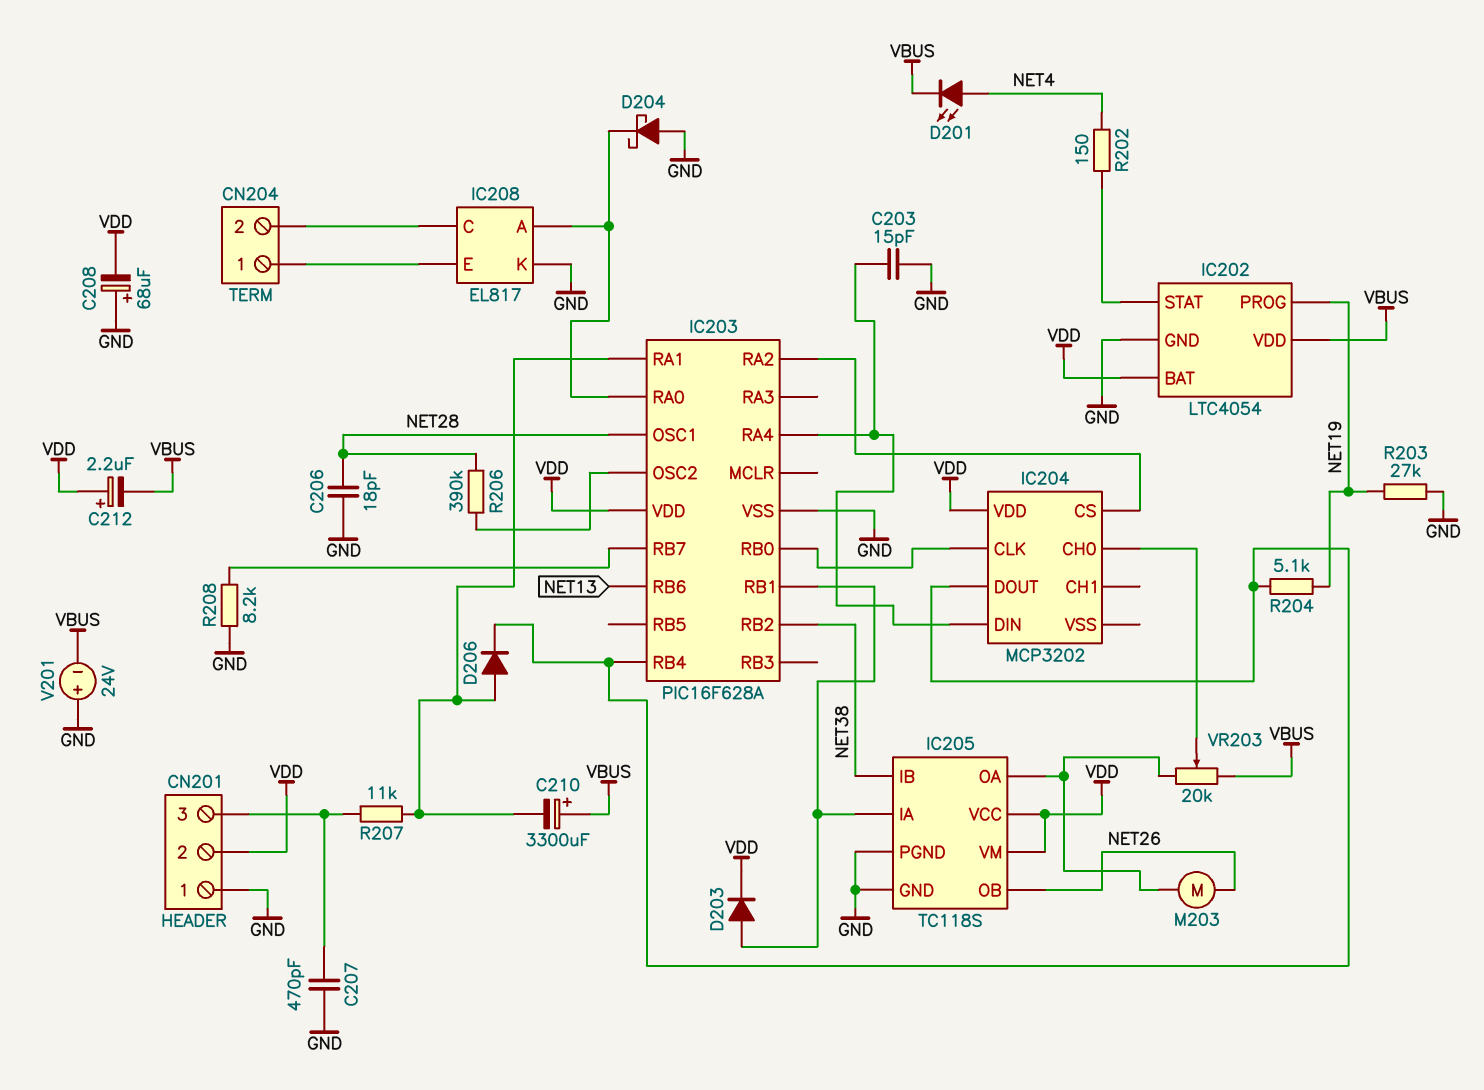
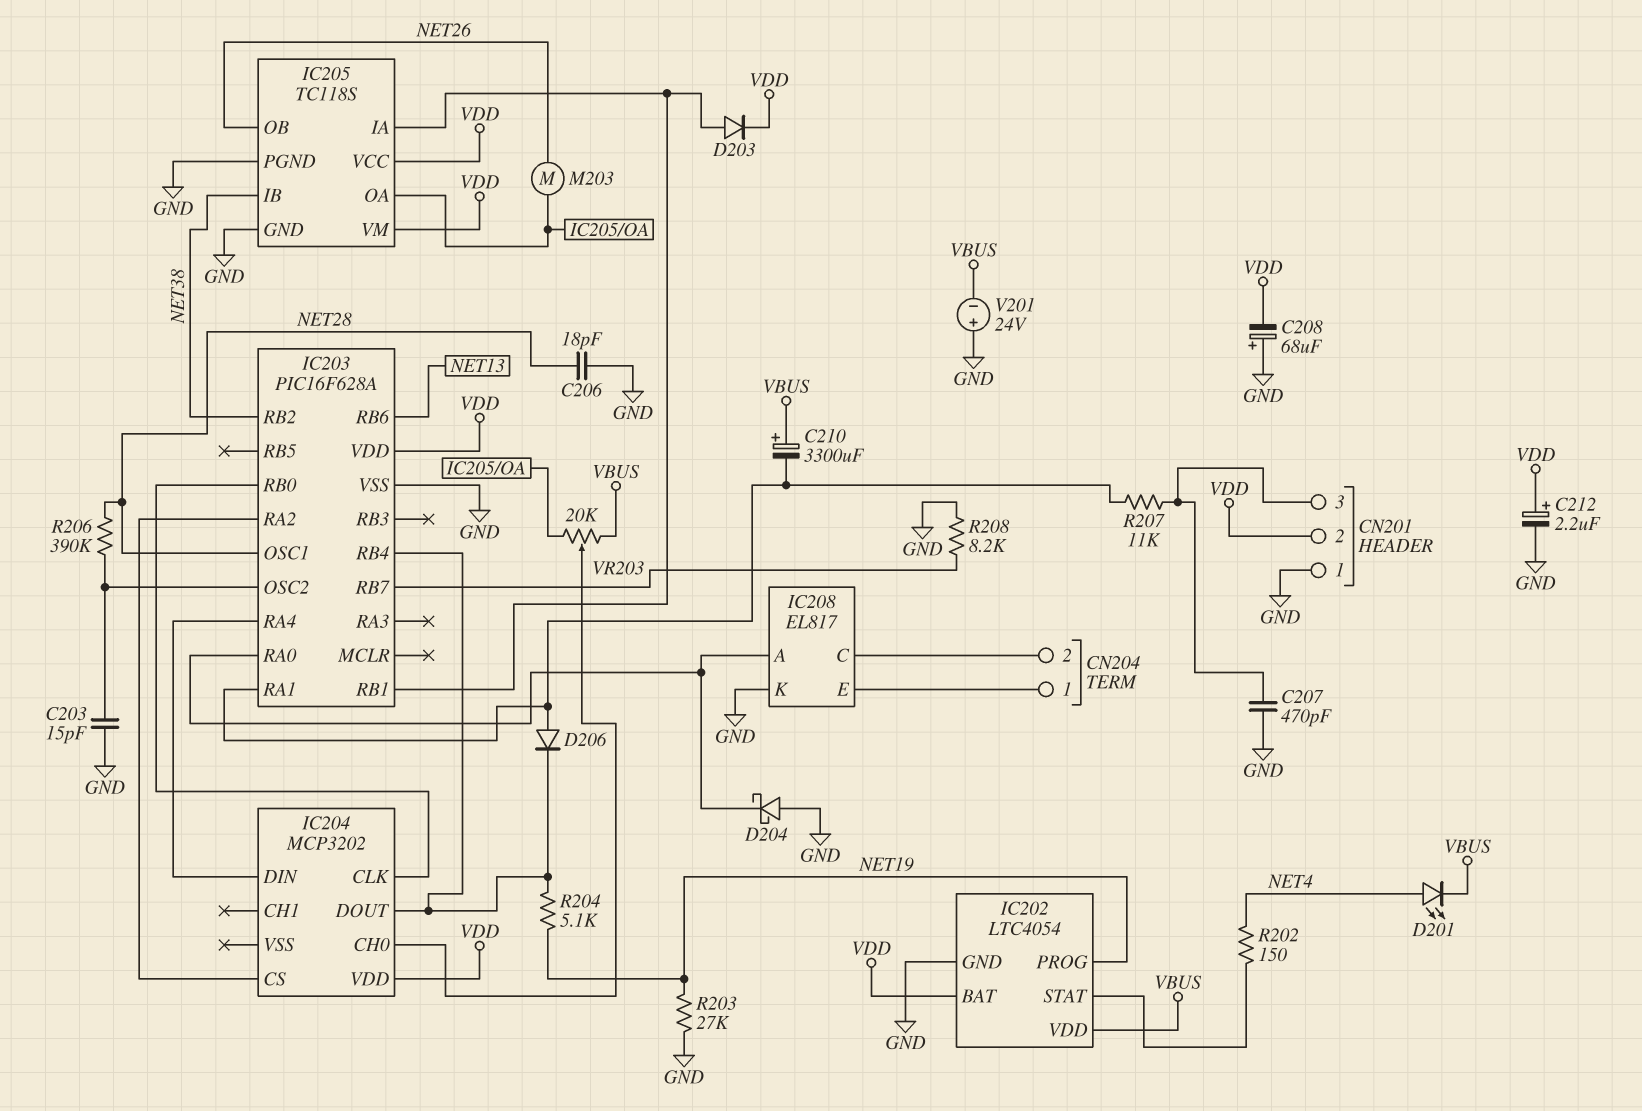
C203: 15pF (GND, IC203/RA4) -> 15pF (GND, IC203/OSC2)
C212: 2.2uF (plus VDD, minus VBUS) -> 2.2uF (plus VDD, minus GND)

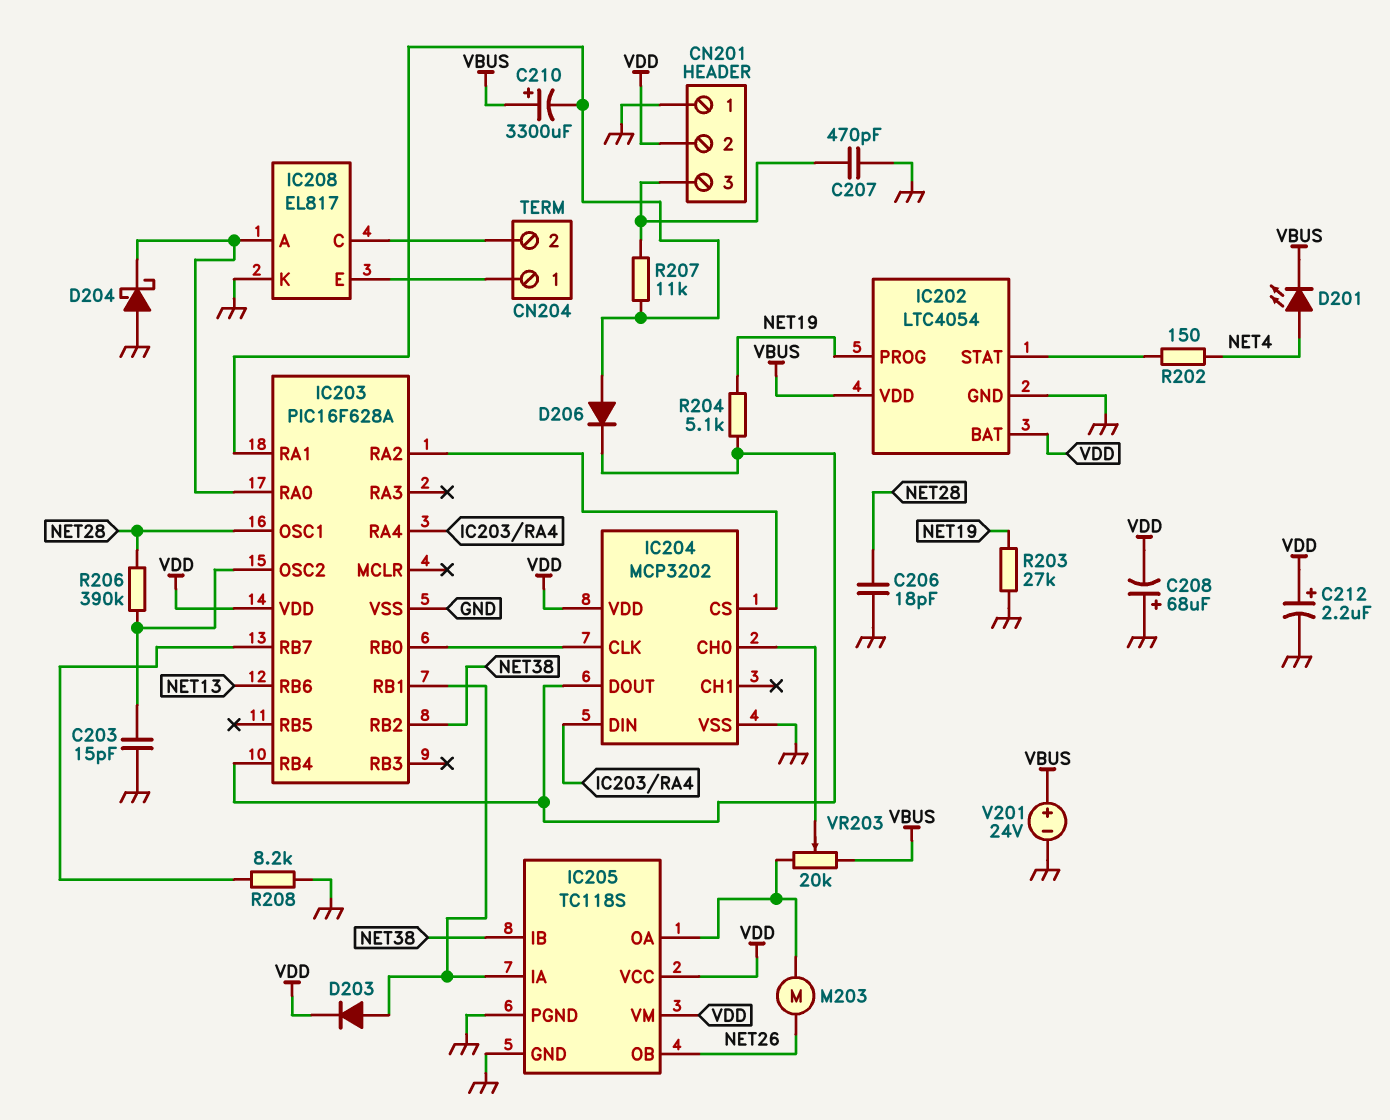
IC204 pin VSS: none -> GND
V201: 24V (plus GND, minus VBUS) -> 24V (plus VBUS, minus GND)

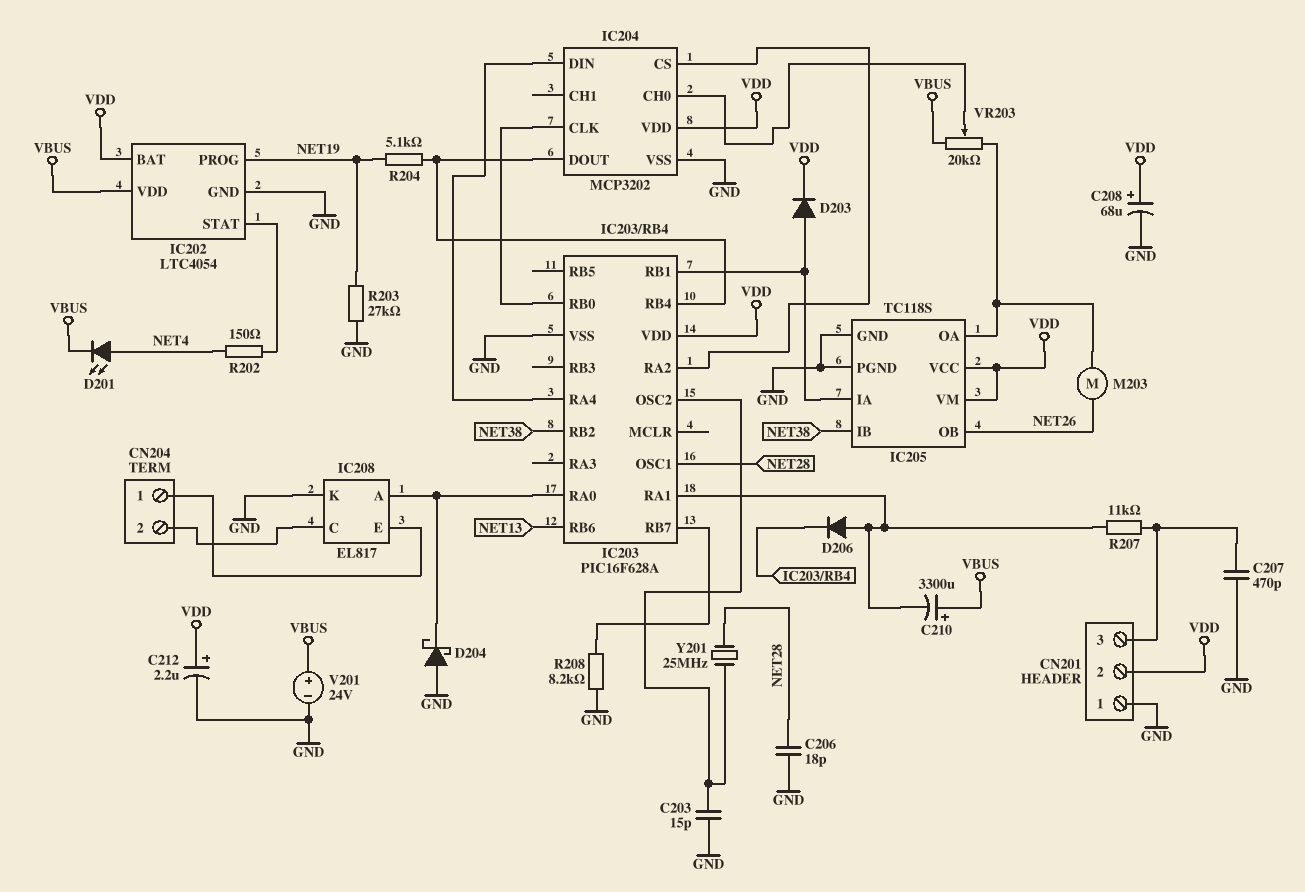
C208: 68uF (plus GND, minus VDD) -> 68uF (plus VDD, minus GND)
R206: 390k (IC203/OSC2, NET28) -> none
Y201: none -> 25MHz (IC203/OSC2, NET28)

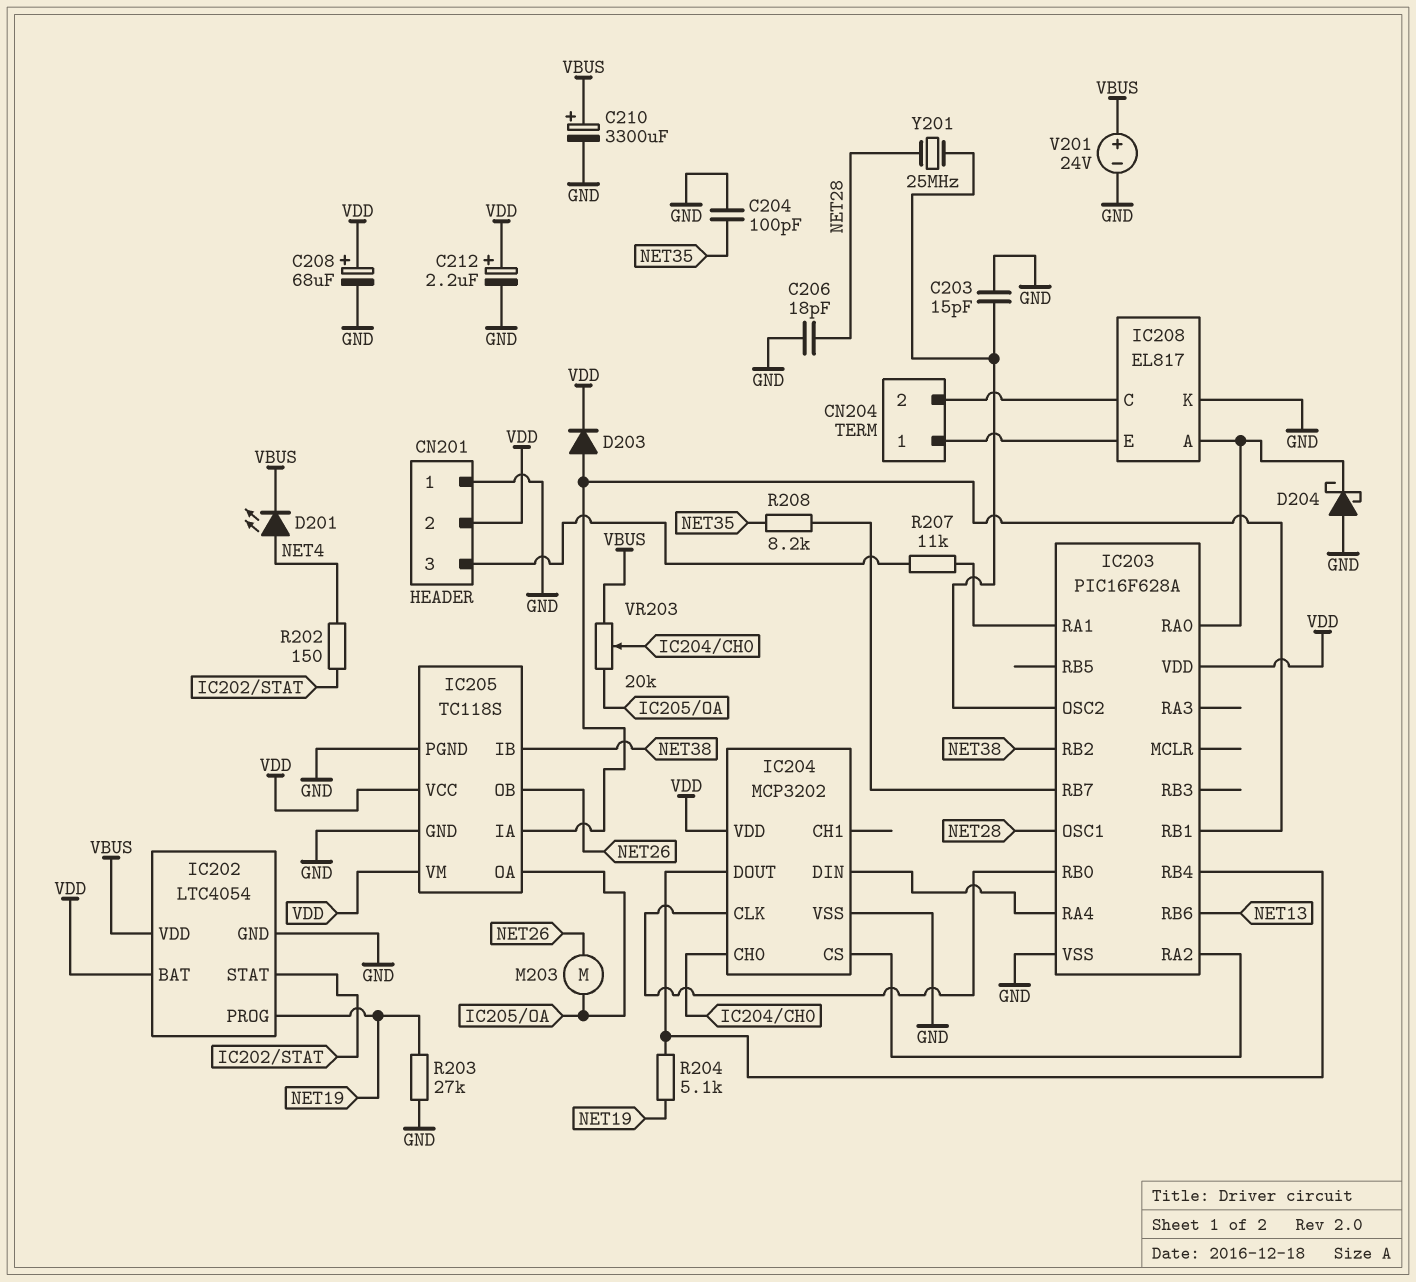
C204: none -> 100pF (GND, NET35)
C207: 470pF (CN201/3, GND) -> none
C210: 3300uF (plus VBUS, minus IC203/RA1) -> 3300uF (plus VBUS, minus GND)
D206: diode (A IC203/RA1, K IC203/RB4) -> none
R208: 8.2k (GND, IC203/RB7) -> 8.2k (IC203/RB7, NET35)

